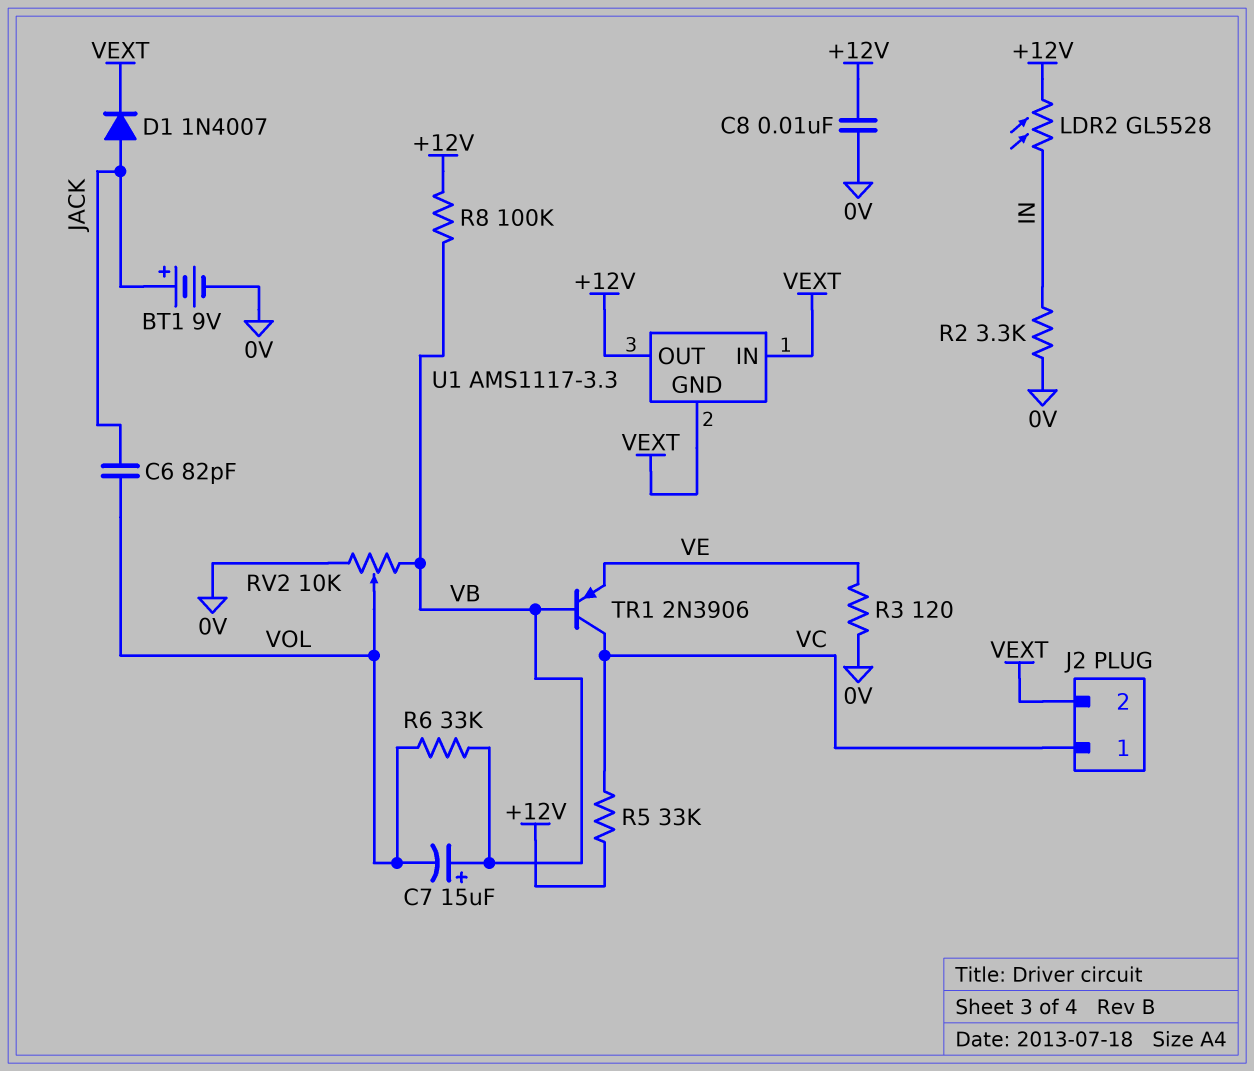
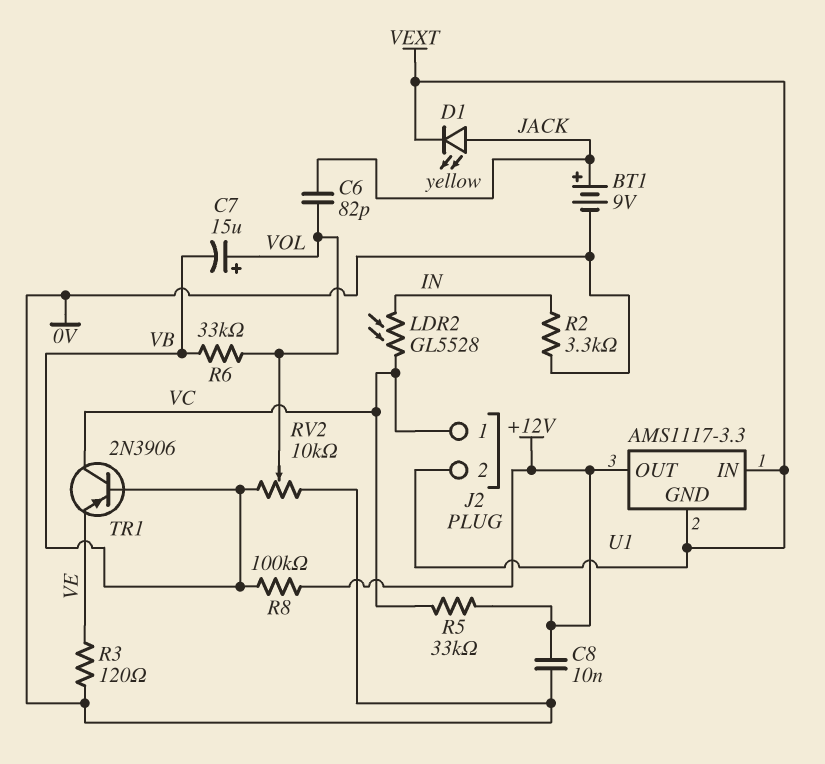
C7: 15uF (plus VB, minus VOL) -> 15uF (plus VOL, minus VB)
D1: diode 1N4007 (A JACK, K VEXT) -> LED yellow (A JACK, K VEXT)
LDR2: GL5528 (+12V, IN) -> GL5528 (IN, VC)

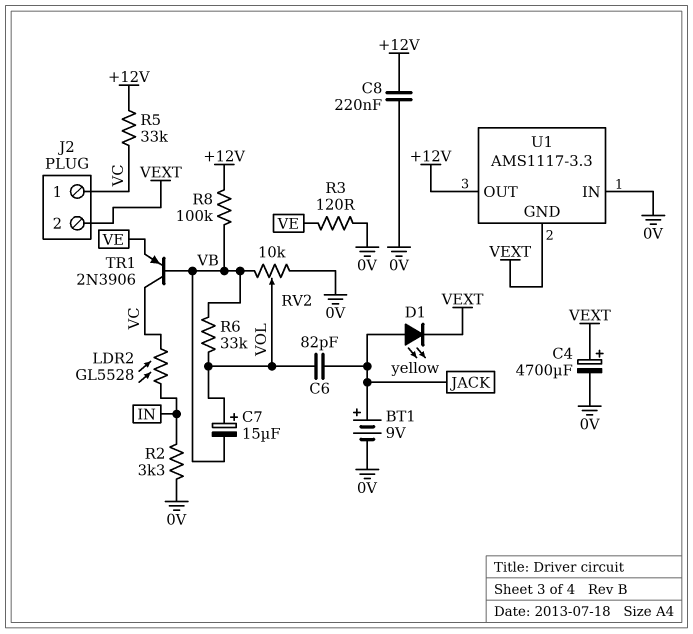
C4: none -> 4700uF (plus VEXT, minus 0V)
C8: 10nF (+12V, 0V) -> 220nF (+12V, 0V)
U1 pin IN: VEXT -> 0V

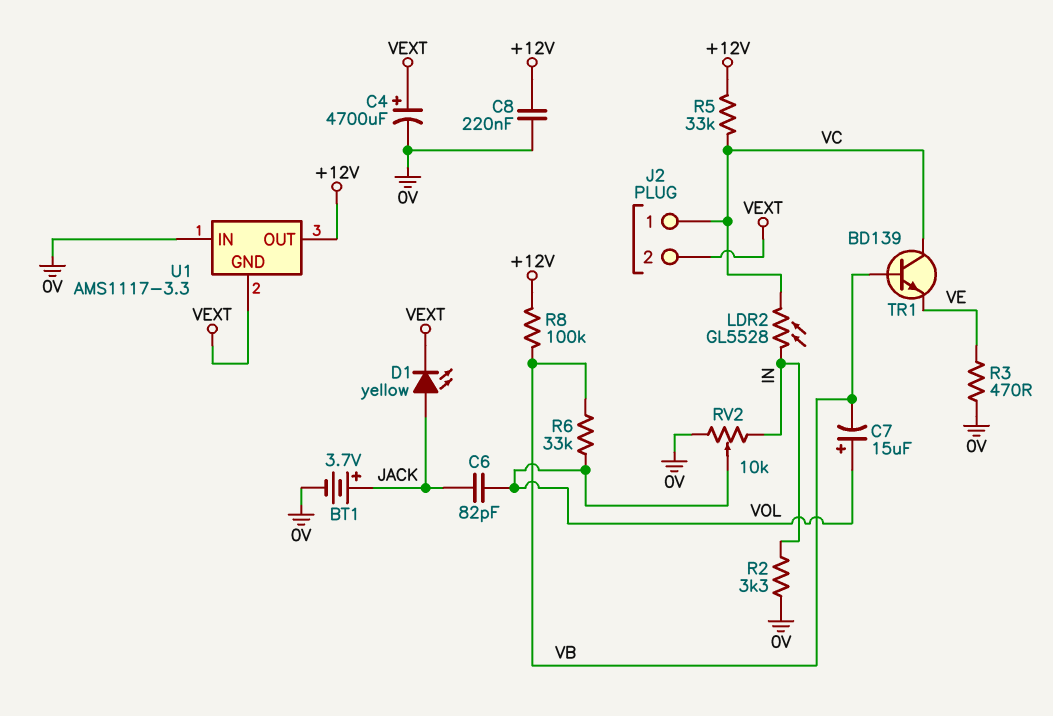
BT1: 9V (plus JACK, minus 0V) -> 3.7V (plus JACK, minus 0V)
R3: 120 (0V, VE) -> 470 (0V, VE)
RV2: 10k (0V, VB, wiper VOL) -> 10k (0V, IN, wiper VOL)
TR1: PNP 2N3906 (B VB, C VC, E VE) -> NPN BD139 (B VB, C VC, E VE)

